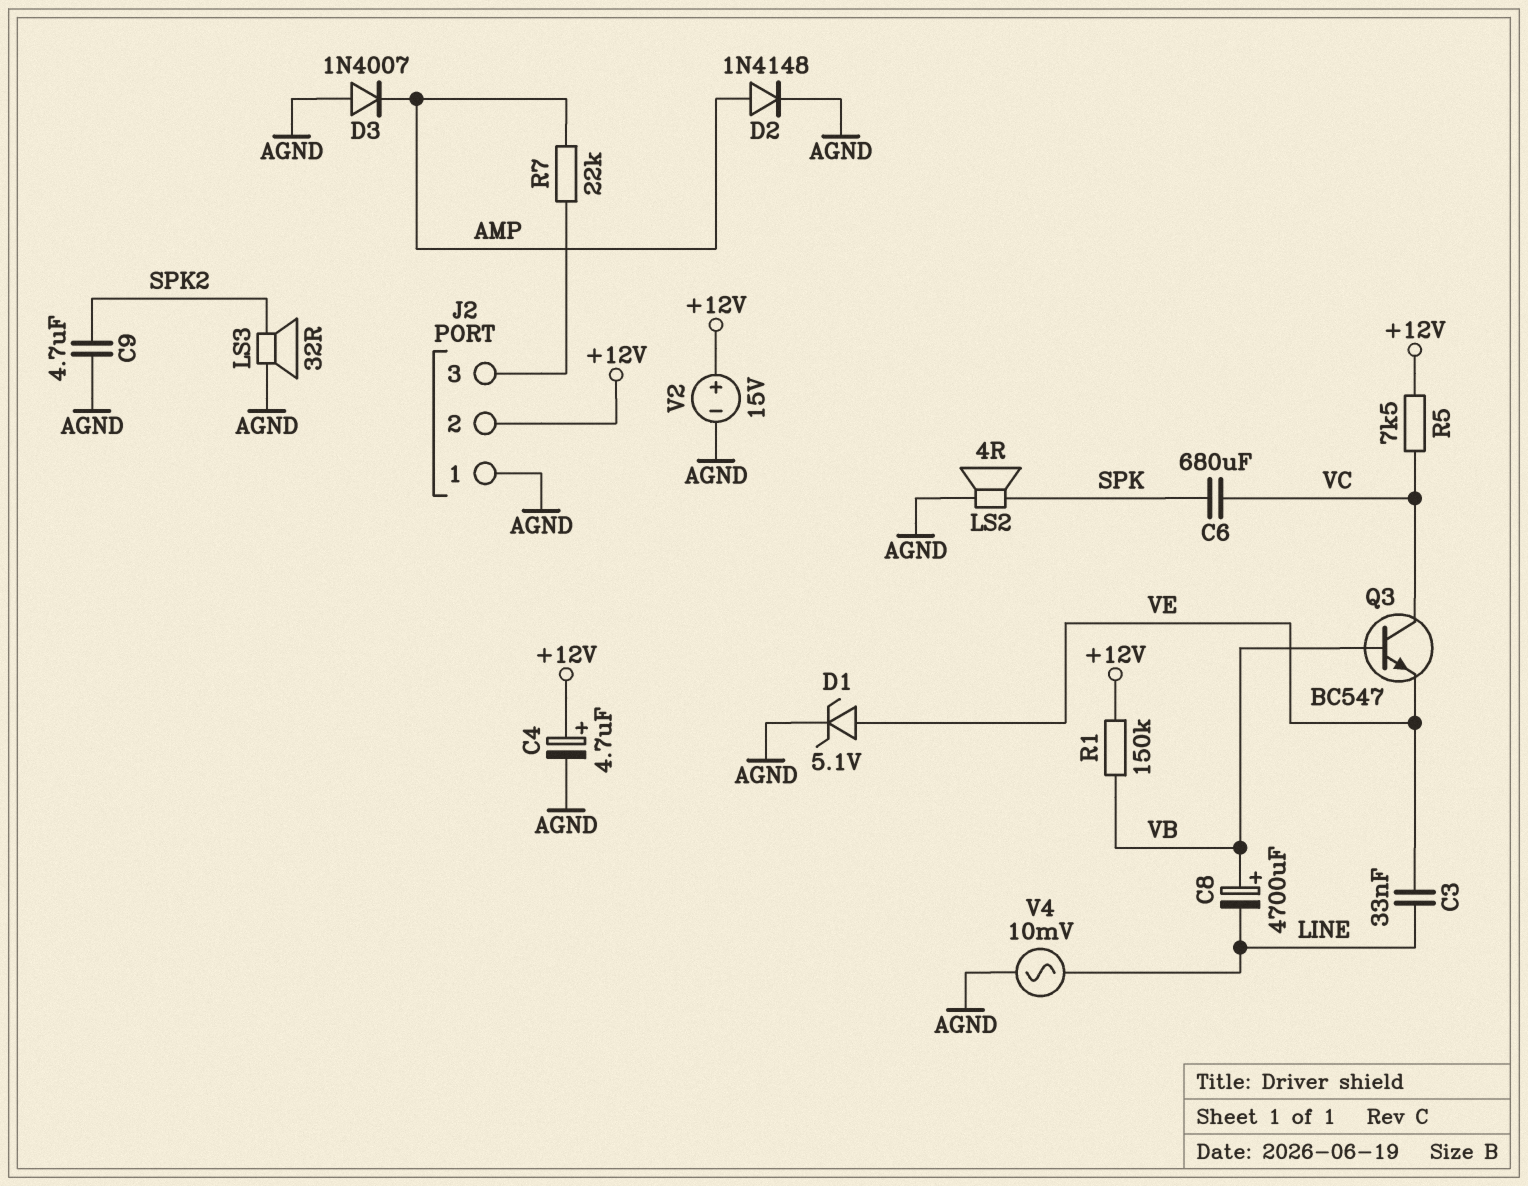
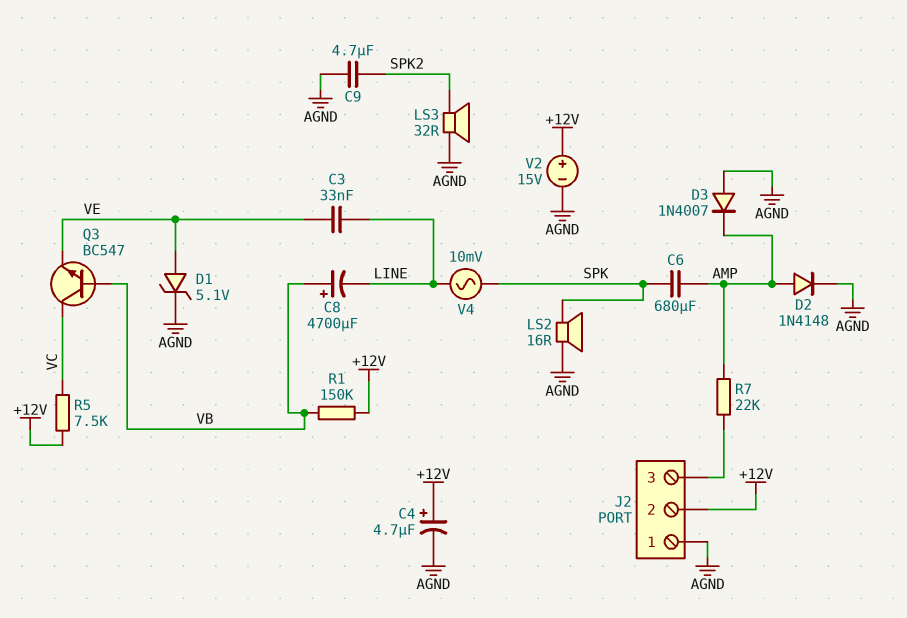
C6: 680uF (SPK, VC) -> 680uF (AMP, SPK)
LS2: speaker 4R (AGND, SPK) -> speaker 16R (AGND, SPK)
V4: AC 10mV (AGND, LINE) -> AC 10mV (LINE, SPK)

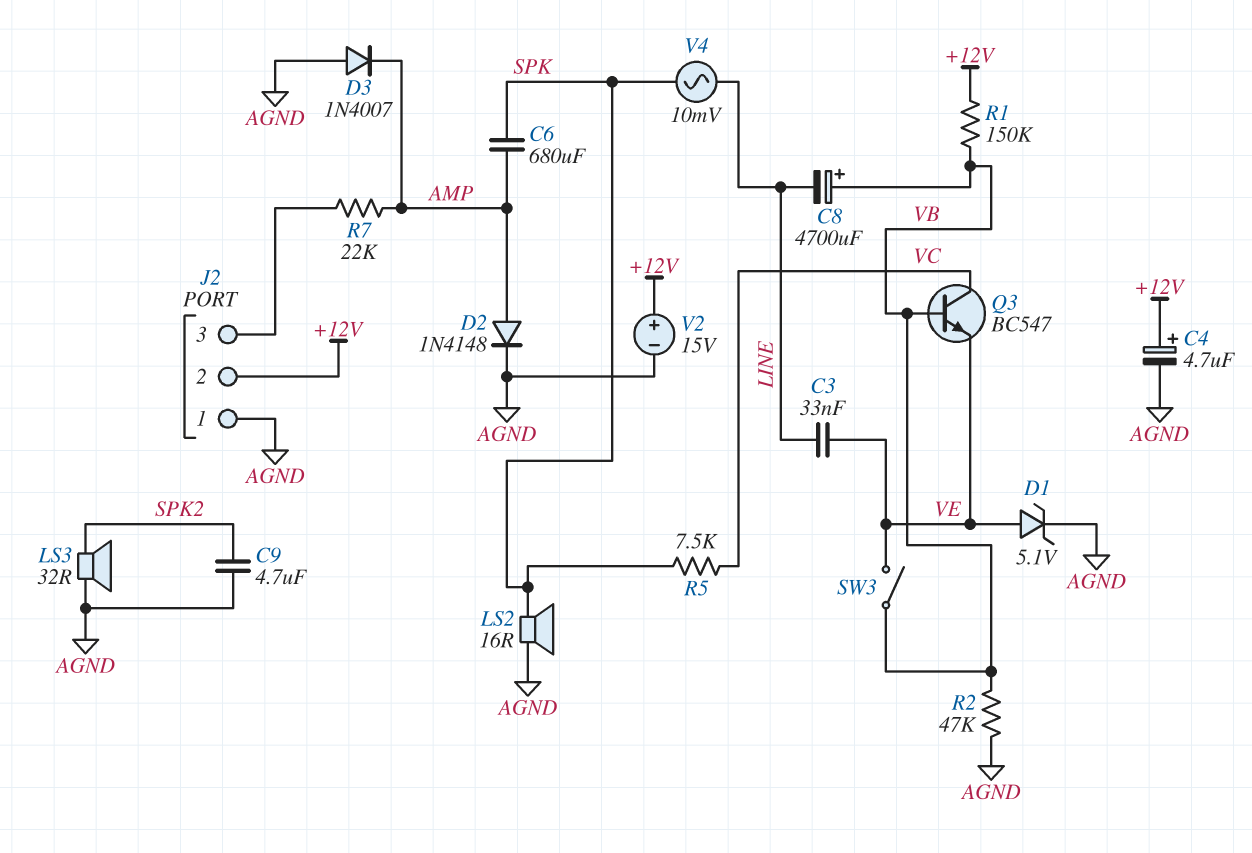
R2: none -> 47k (AGND, VB)
R5: 7.5k (+12V, VC) -> 7.5k (SPK, VC)
SW3: none -> switch (VB, VE)

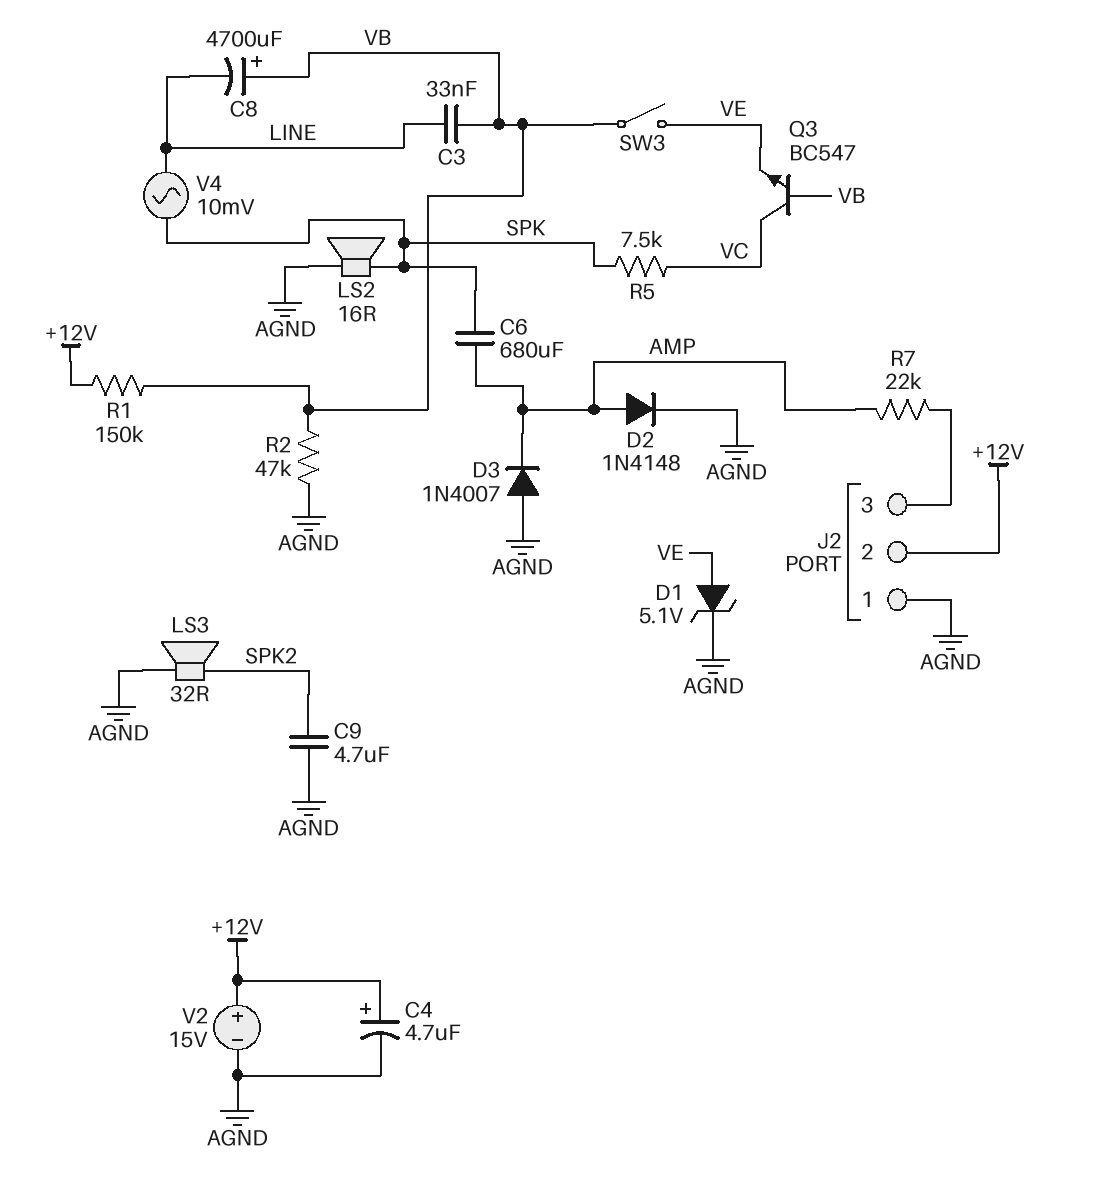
C3: 33nF (LINE, VE) -> 33nF (LINE, VB)

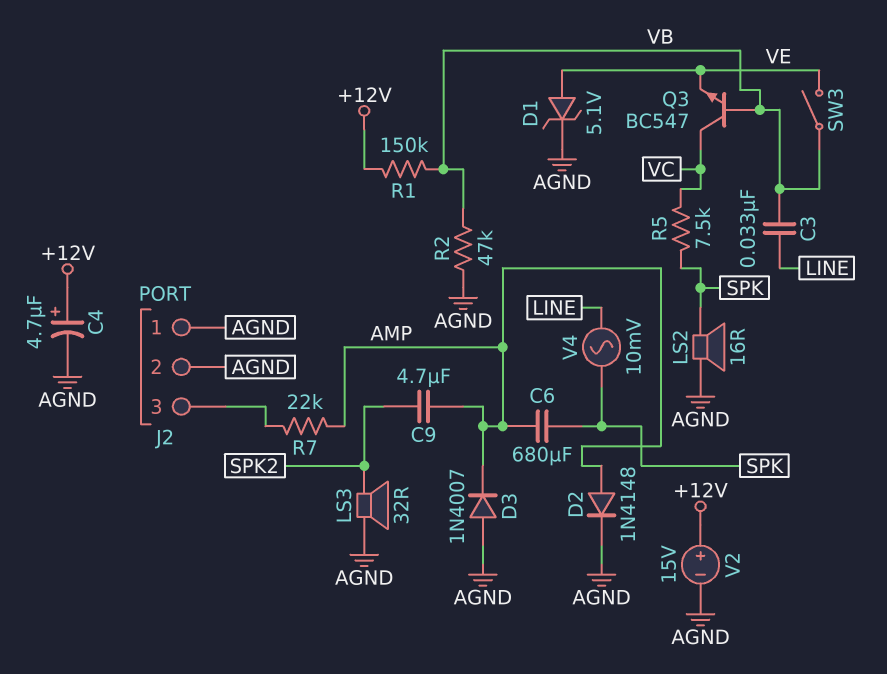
C8: 4700uF (plus VB, minus LINE) -> none
C9: 4.7uF (AGND, SPK2) -> 4.7uF (AMP, SPK2)
J2 pin 2: +12V -> AGND

